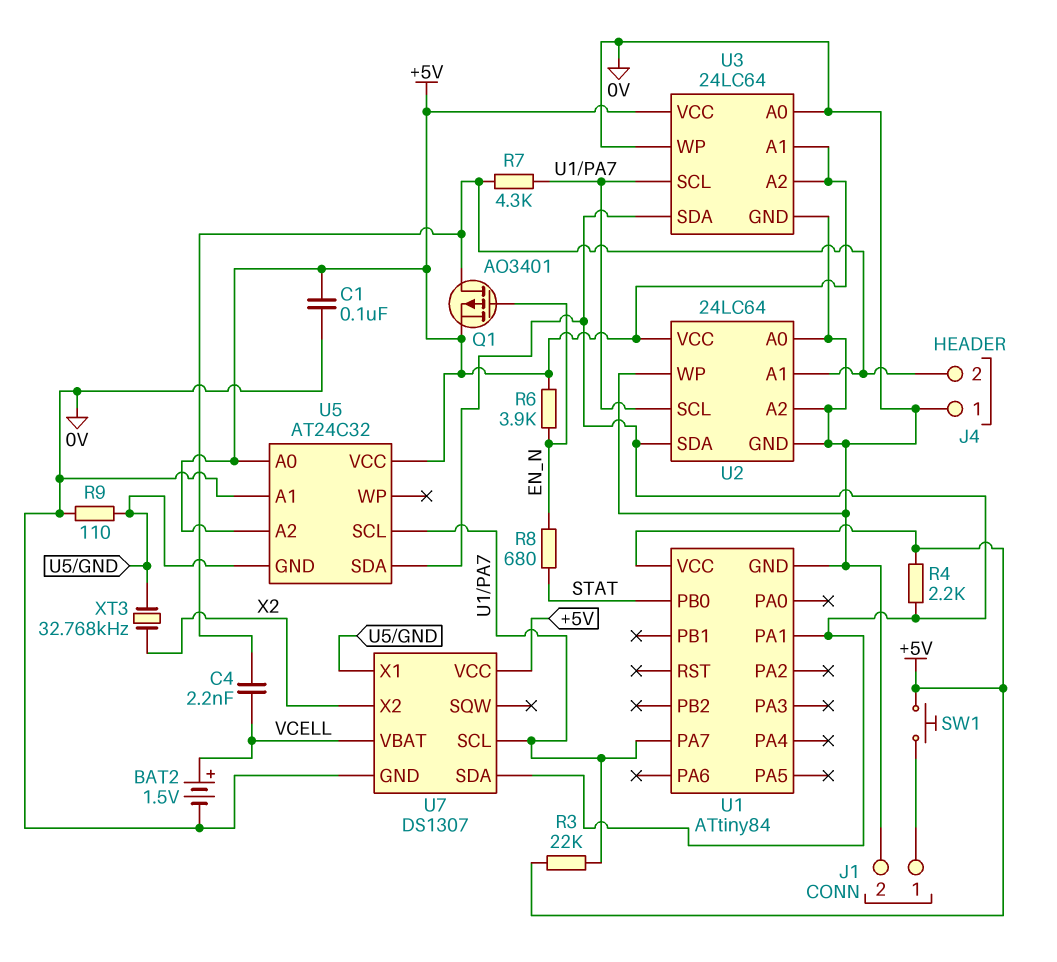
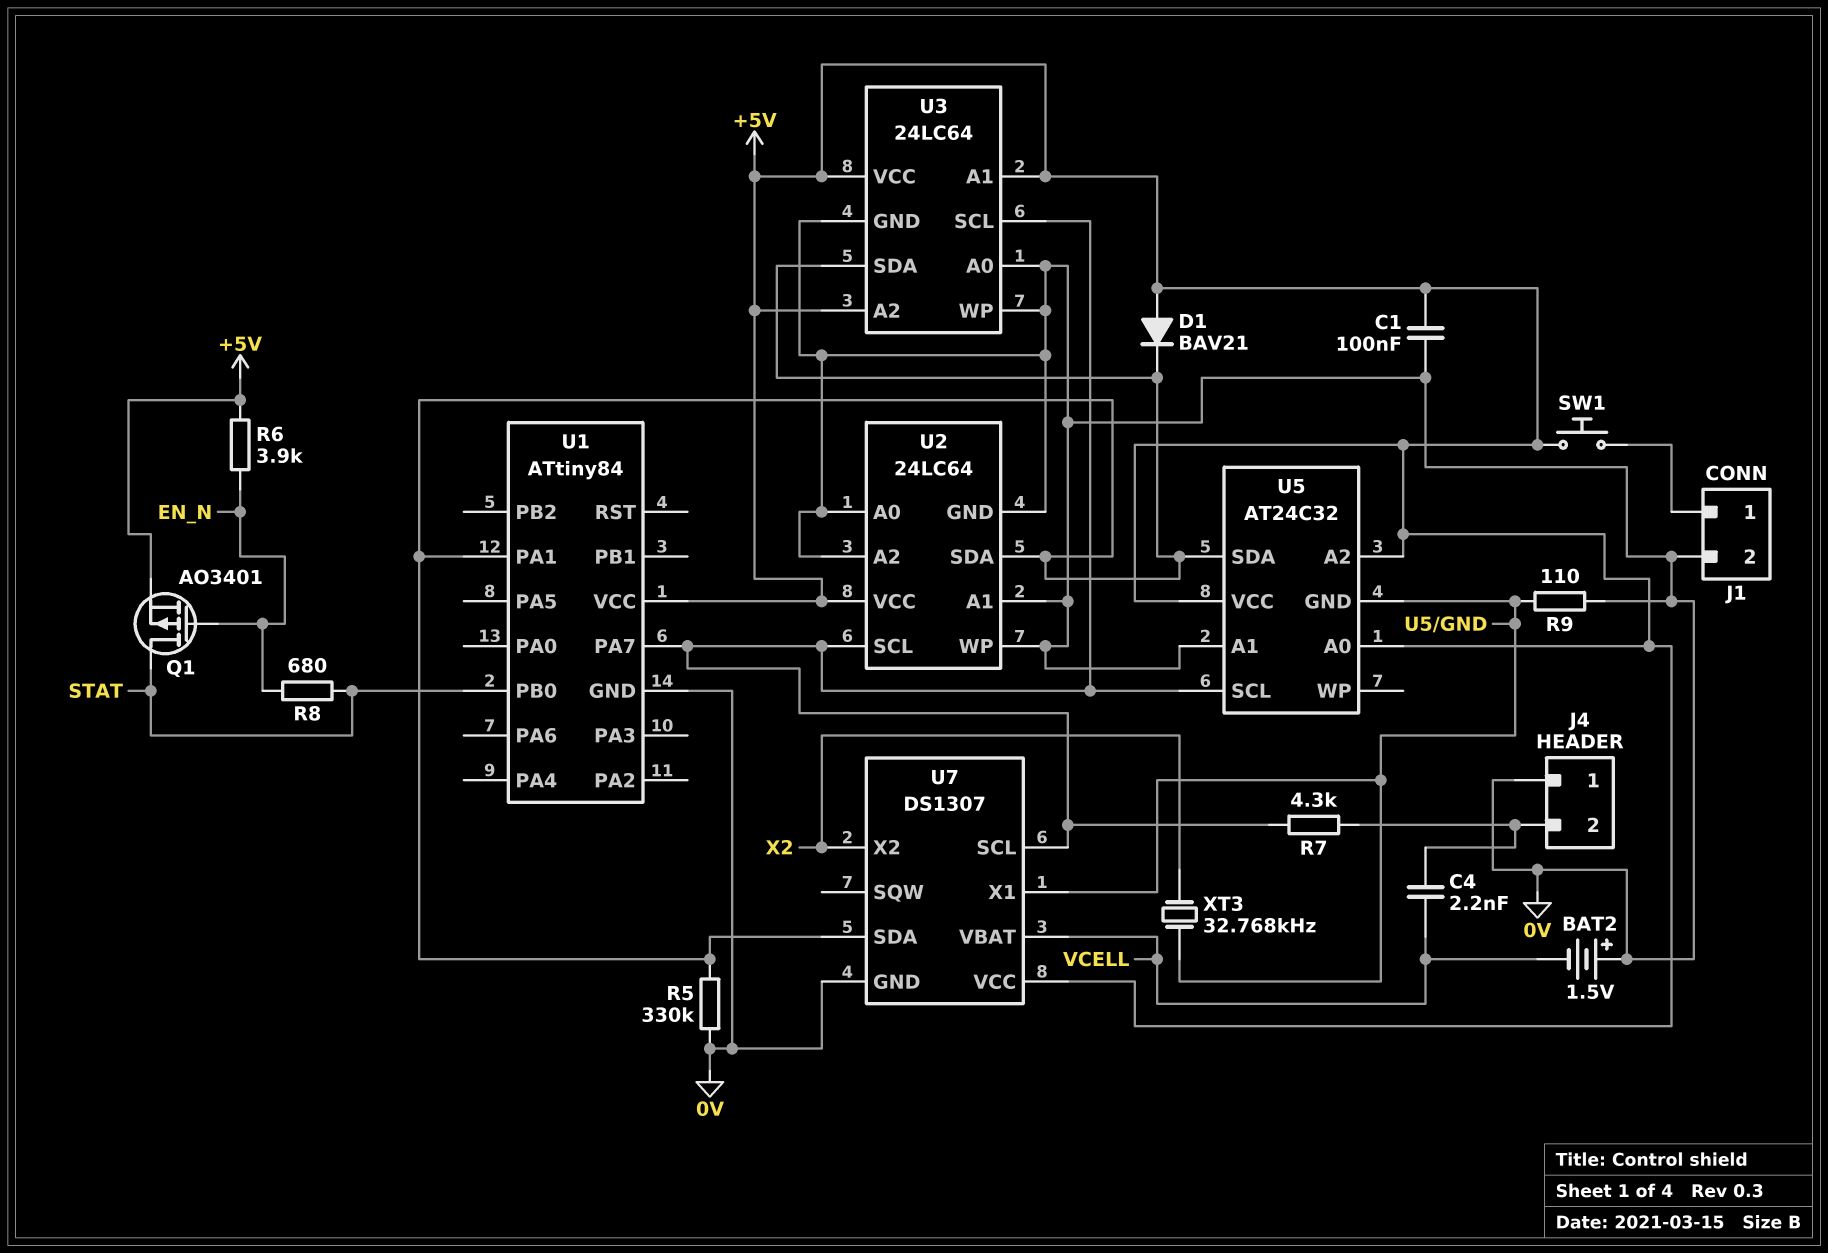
BAT2: 1.5V (plus VCELL, minus 0V) -> 1.5V (plus 0V, minus VCELL)
D1: none -> diode BAV21 (A +5V, K U1/PA1)
Q1: PMOS AO3401 (G EN_N, D J4/2, S +5V) -> PMOS AO3401 (G EN_N, D STAT, S +5V)
R3: 22k (+5V, U1/PA7) -> none
R4: 2.2k (+5V, U1/PA1) -> none
R5: none -> 330k (0V, U1/PA1)
U2 pin A1: J4/2 -> 0V

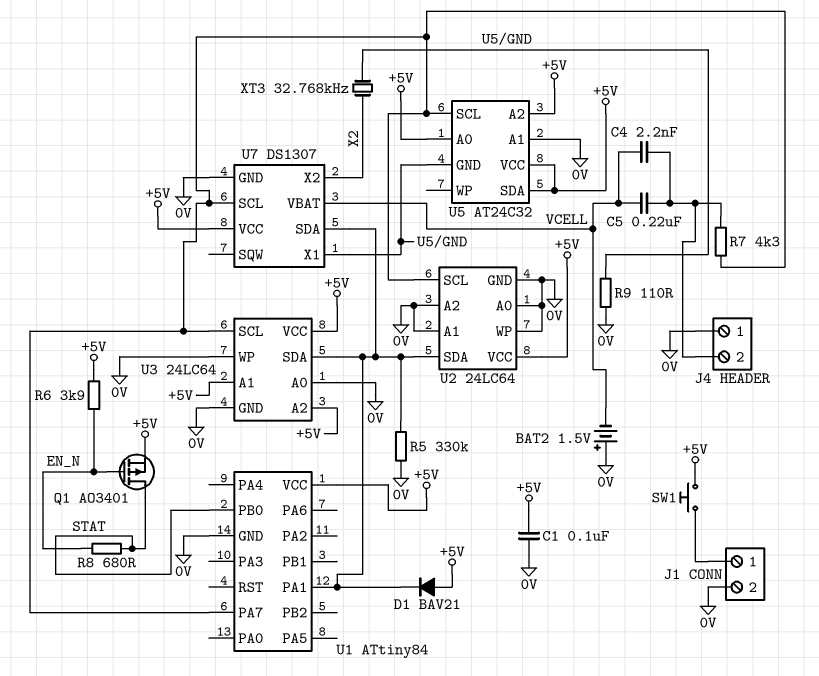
C5: none -> 220nF (J4/2, VCELL)
U5 pin SDA: U1/PA1 -> +5V

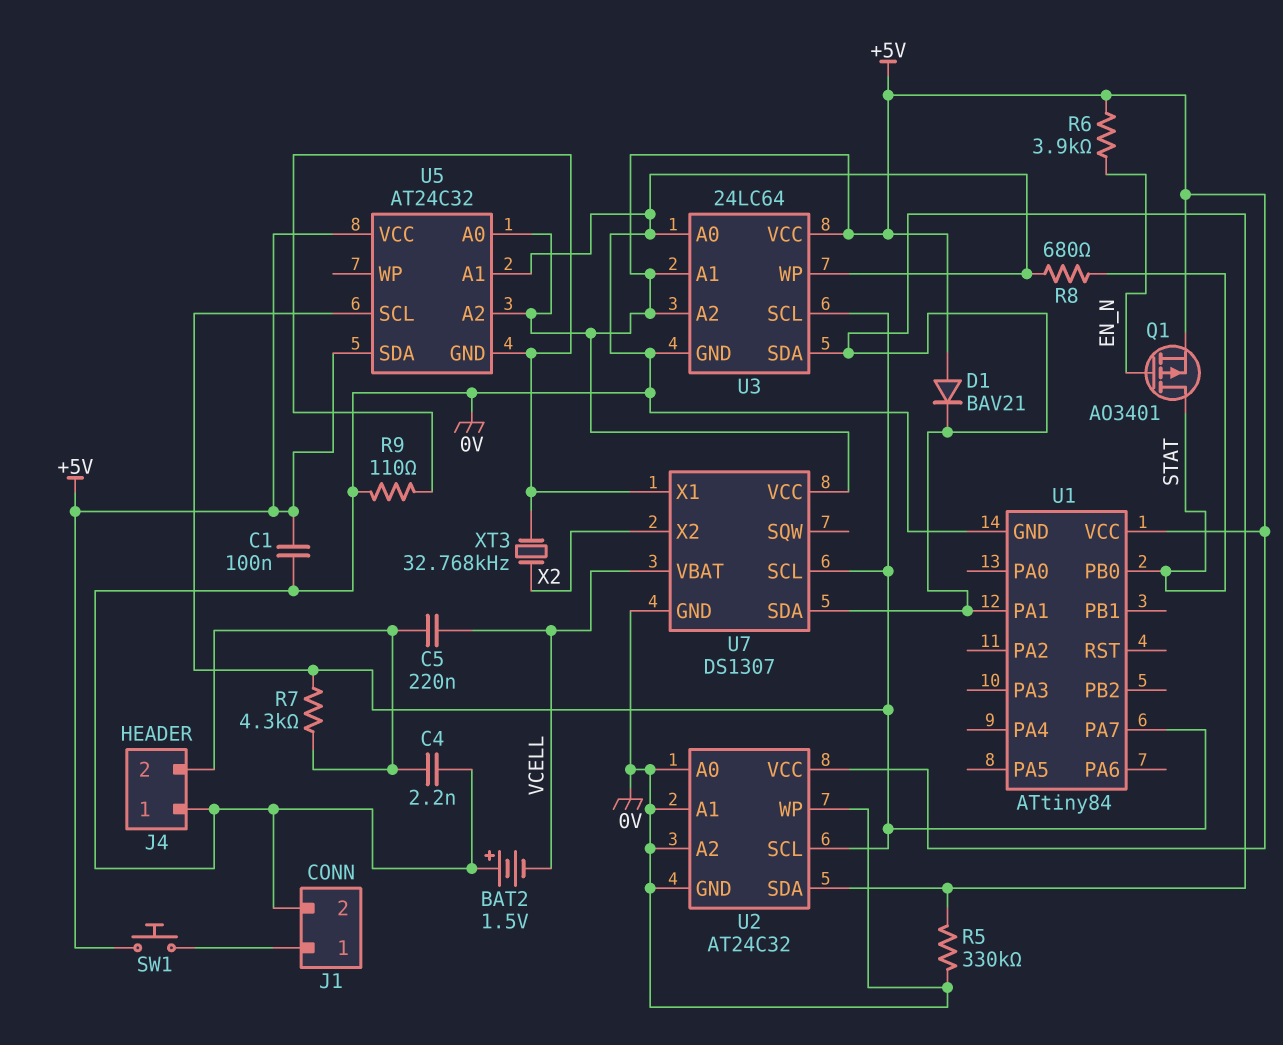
C4: 2.2nF (J4/2, VCELL) -> 2.2nF (0V, J4/2)
R8: 680 (EN_N, STAT) -> 680 (0V, STAT)
U2: 24LC64 -> AT24C32

